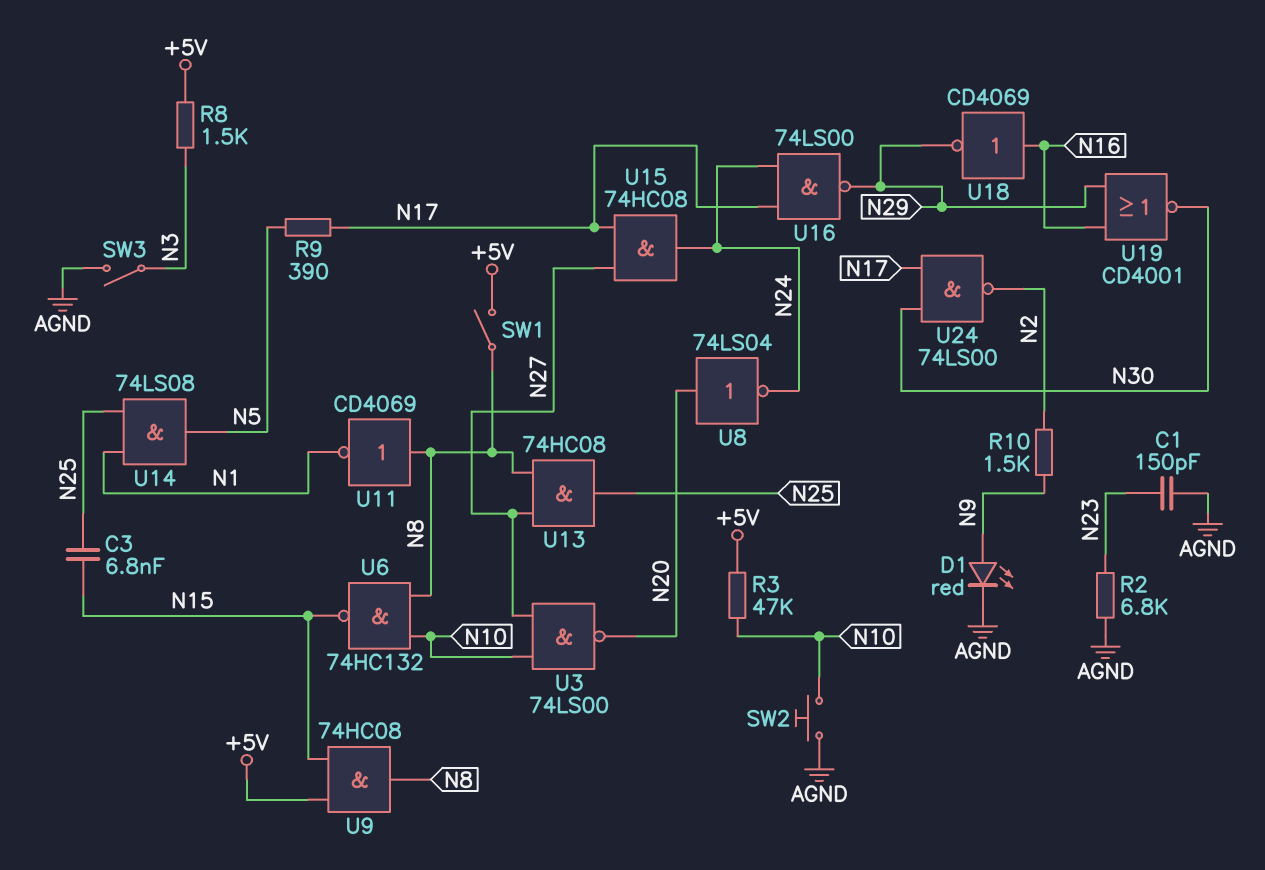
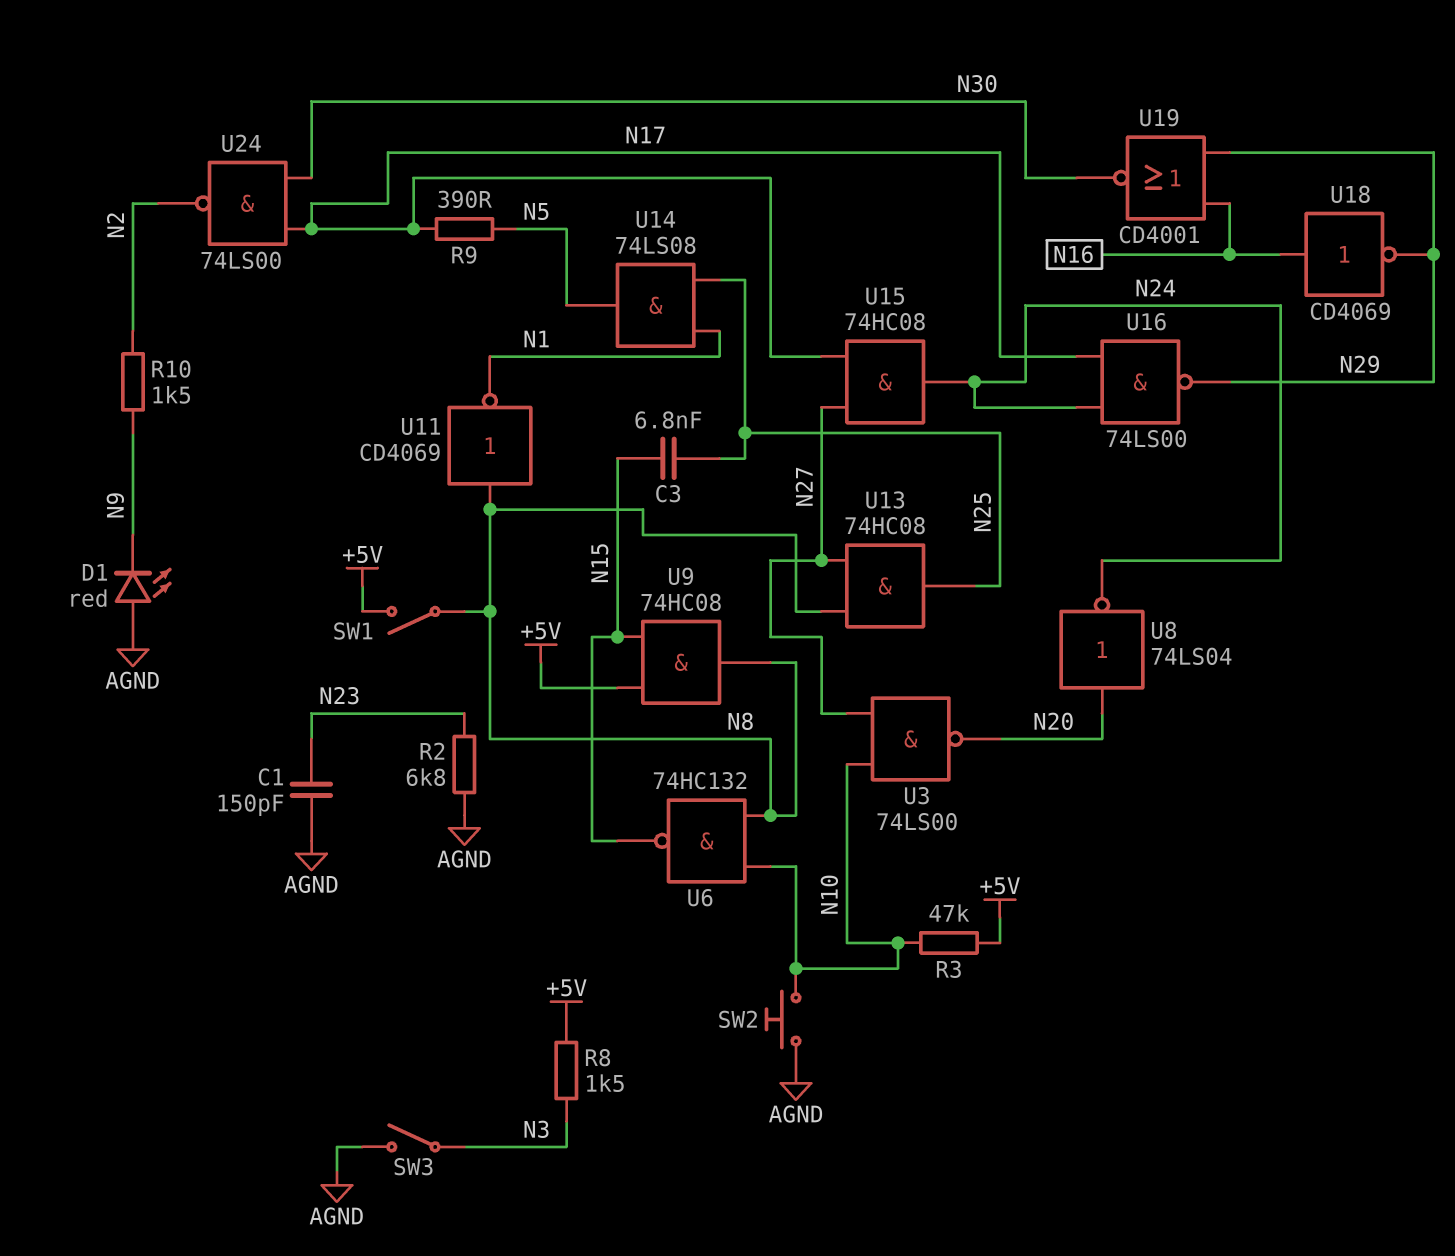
D1: LED red (A N9, K AGND) -> LED red (A AGND, K N9)

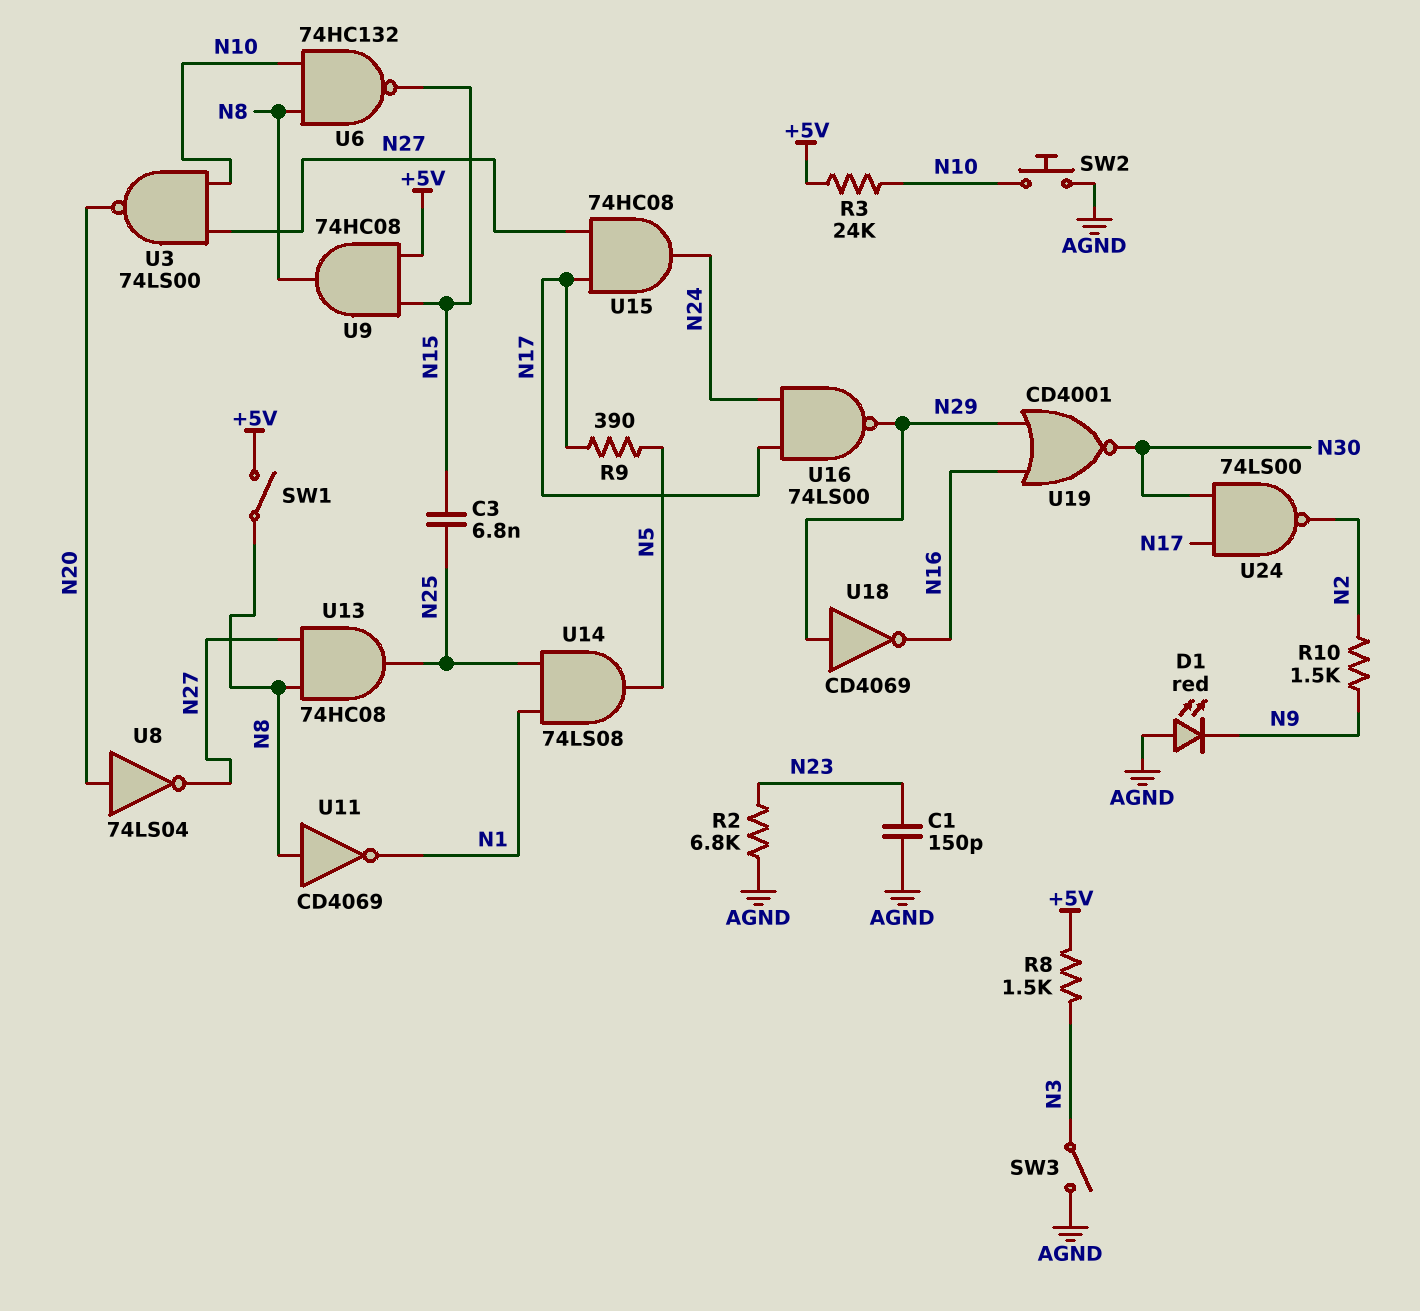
R3: 47k (+5V, N10) -> 24k (+5V, N10)
U8: NOT 74LS04 (in N20, out N24) -> NOT 74LS04 (in N20, out N27)
U18: NOT CD4069 (in N16, out N29) -> NOT CD4069 (in N29, out N16)

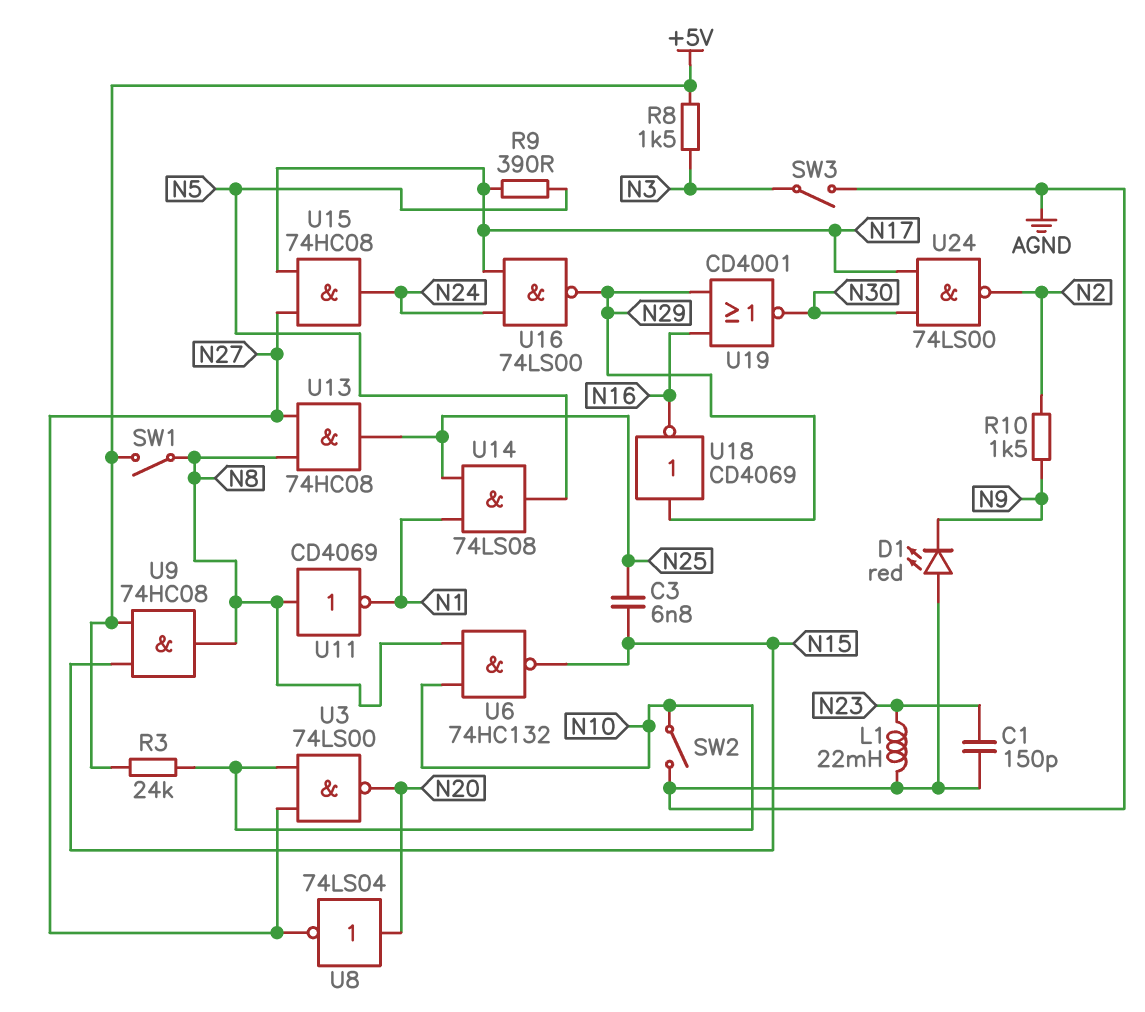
L1: none -> 22mH (AGND, N23)
R2: 6.8k (AGND, N23) -> none
SW2: button (AGND, N10) -> switch (AGND, N10)

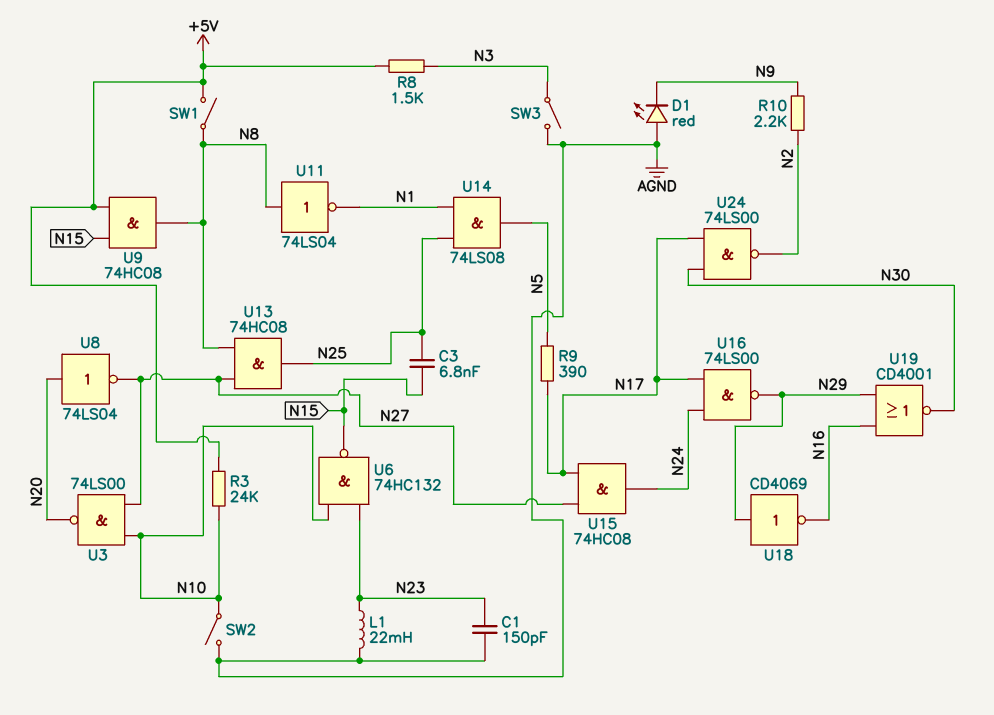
R10: 1.5k (N2, N9) -> 2.2k (N2, N9)
U6: NAND 74HC132 (in N8, in N10, out N15) -> NAND 74HC132 (in N10, in N23, out N15)
U11: NOT CD4069 (in N8, out N1) -> NOT 74LS04 (in N8, out N1)

